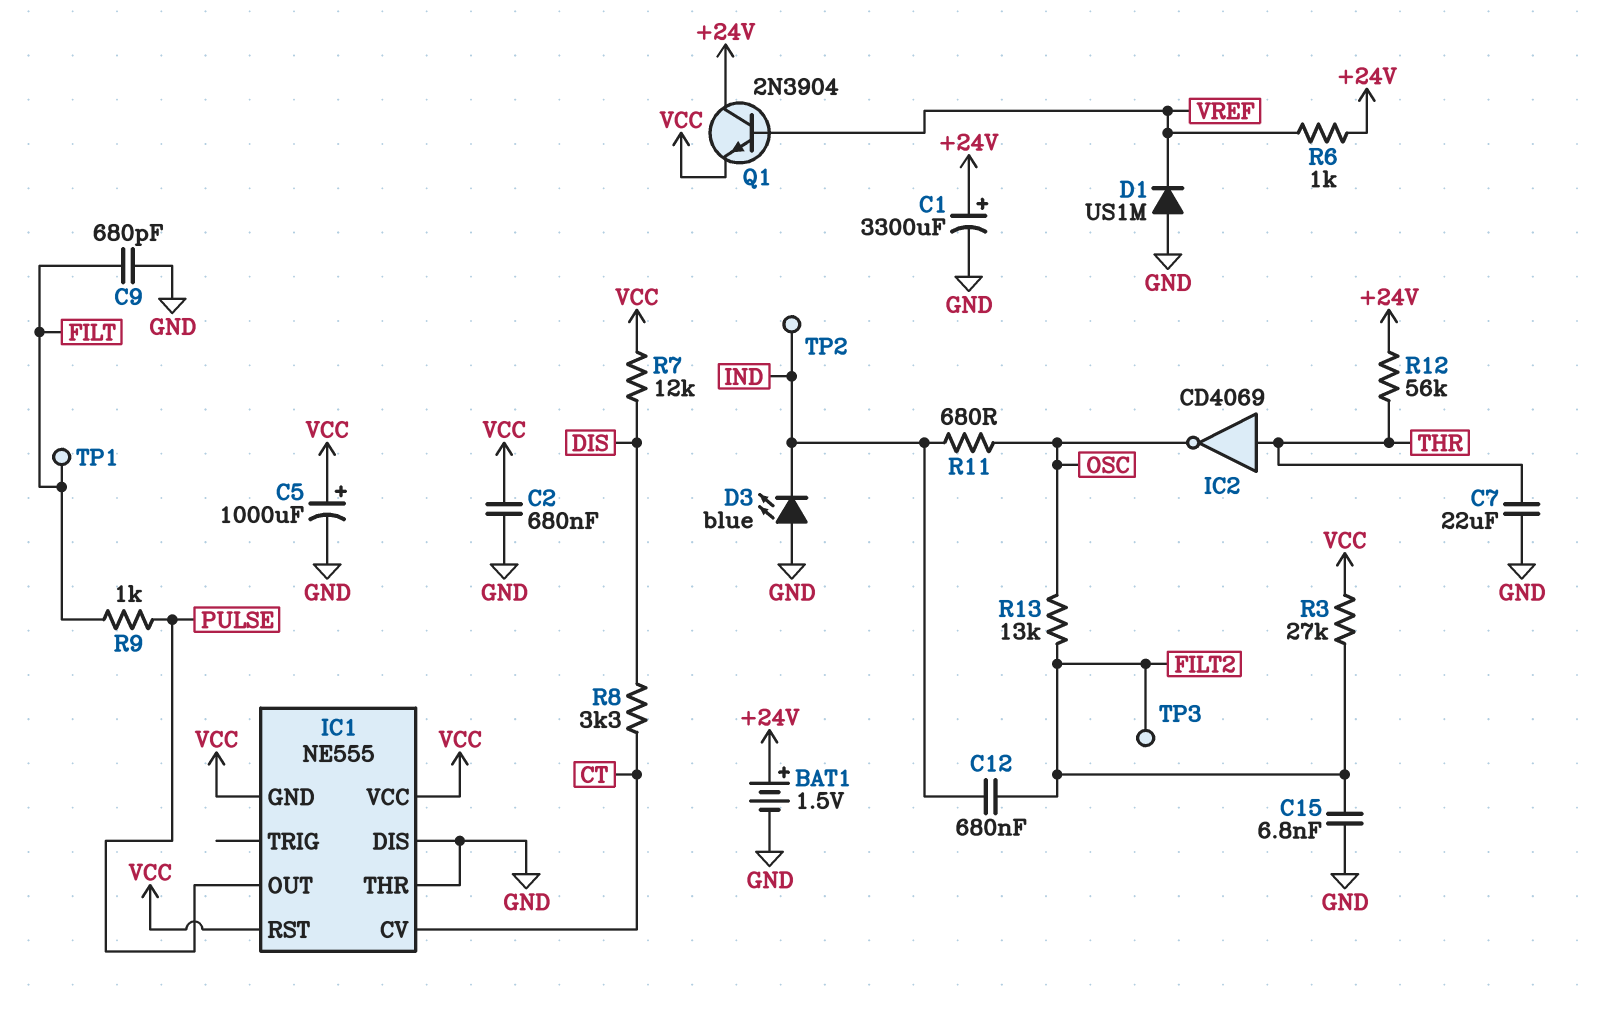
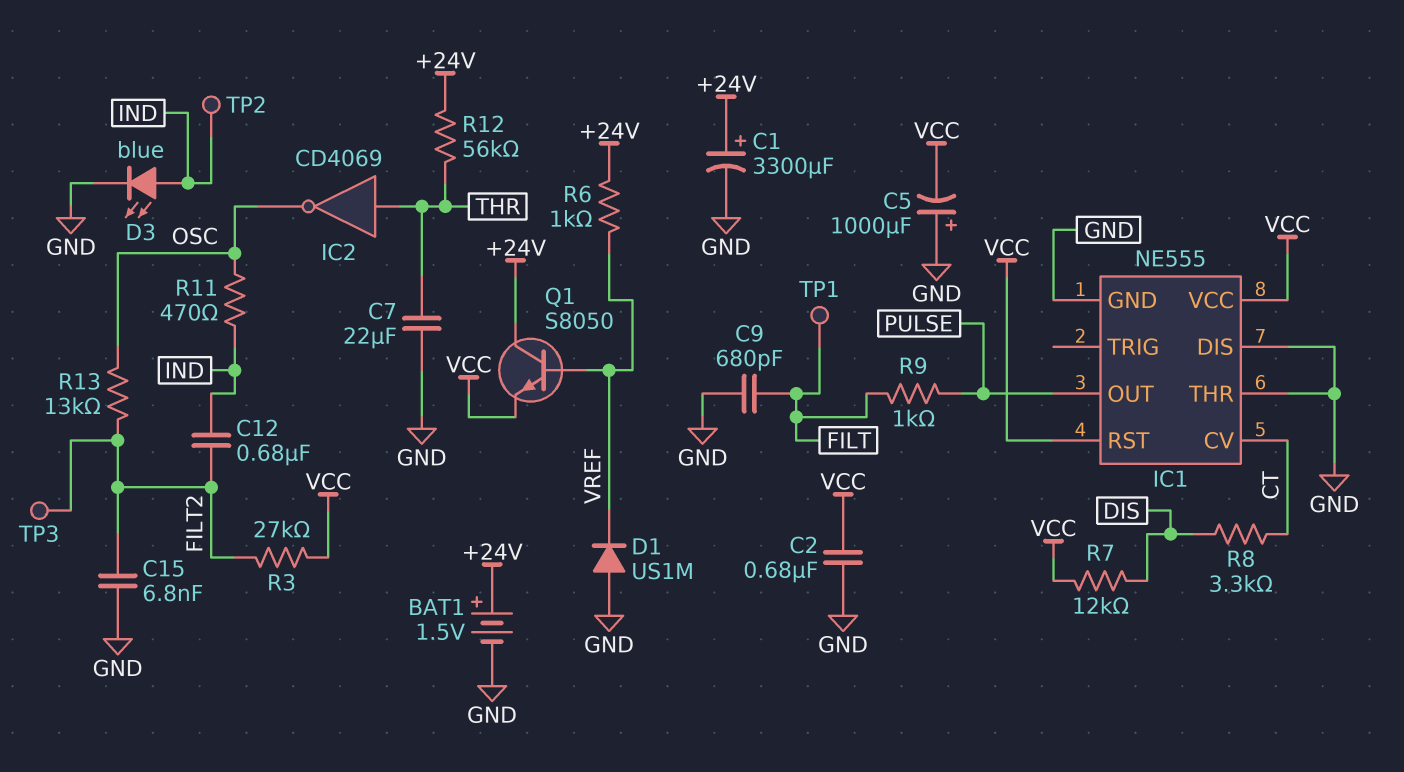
C5: 1000uF (plus VCC, minus GND) -> 1000uF (plus GND, minus VCC)
D3: LED blue (A GND, K IND) -> LED blue (A IND, K GND)
IC1 pin GND: VCC -> GND
Q1: NPN 2N3904 (B VREF, C +24V, E VCC) -> NPN S8050 (B VREF, C +24V, E VCC)
R11: 680 (IND, OSC) -> 470 (IND, OSC)

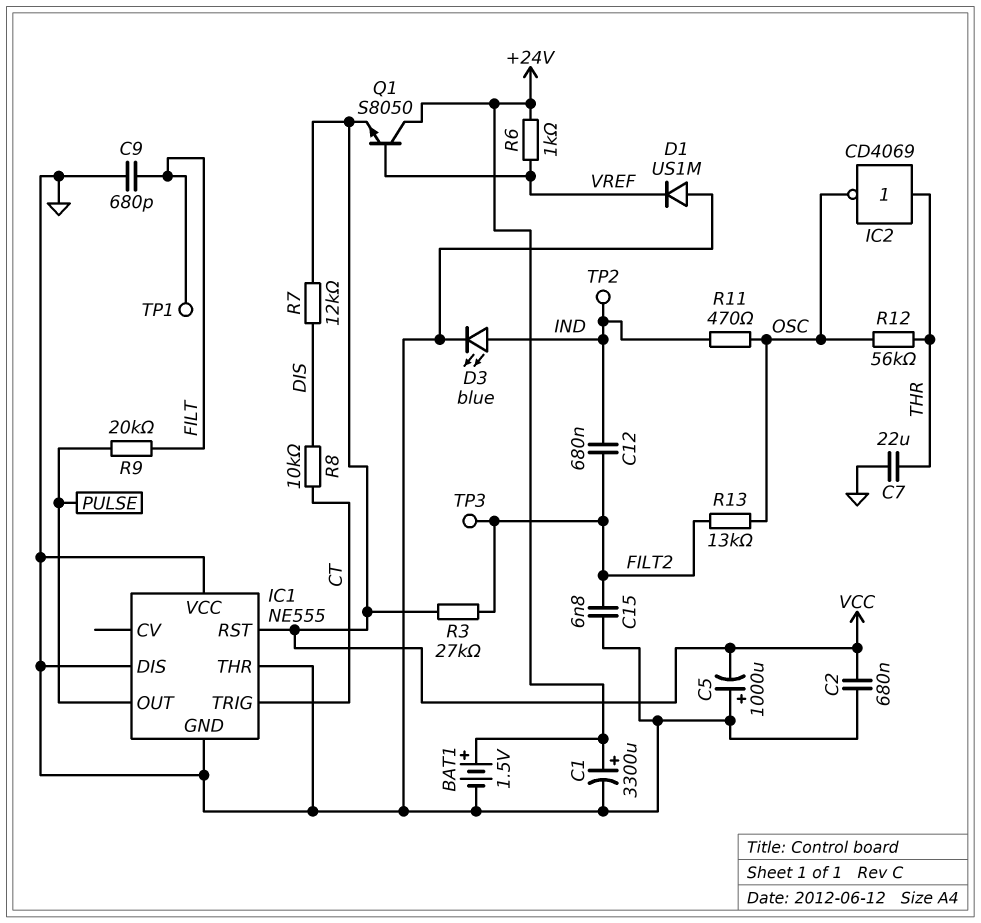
IC1 pin CV: CT -> none
IC1 pin TRIG: none -> CT
IC1 pin VCC: VCC -> GND
R8: 3.3k (CT, DIS) -> 10k (CT, DIS)
R9: 1k (FILT, PULSE) -> 20k (FILT, PULSE)
R12: 56k (+24V, THR) -> 56k (OSC, THR)

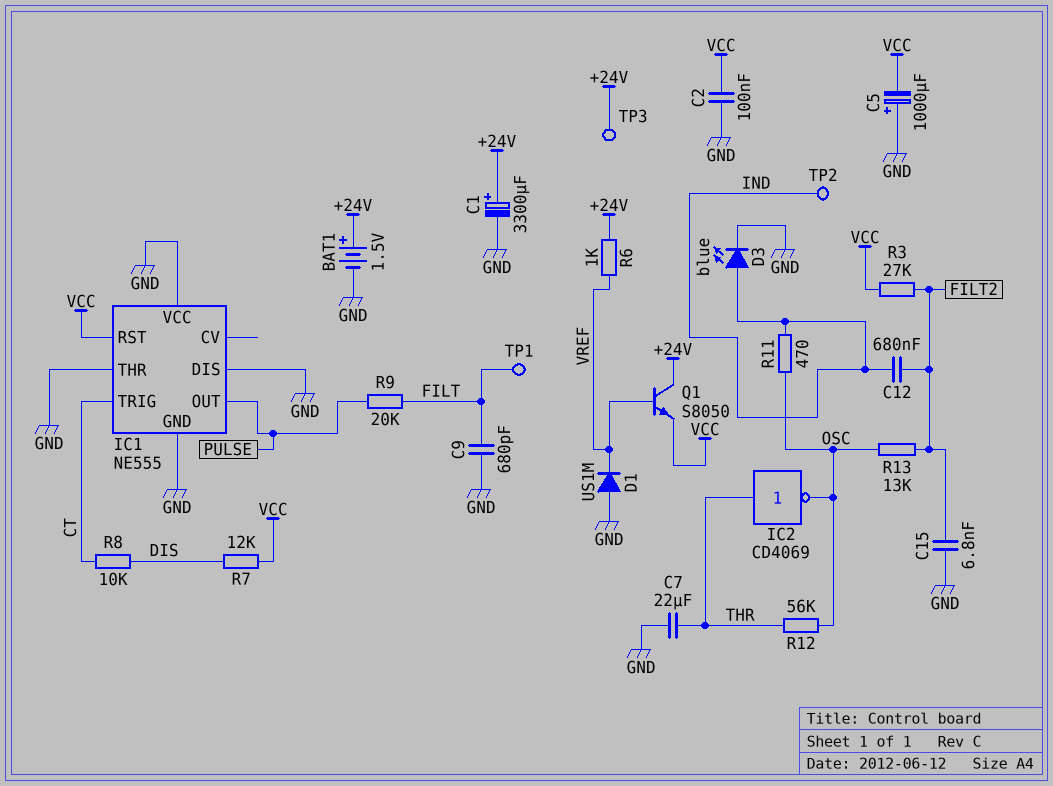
C2: 680nF (GND, VCC) -> 100nF (GND, VCC)
TP3: test point (FILT2) -> test point (+24V)

